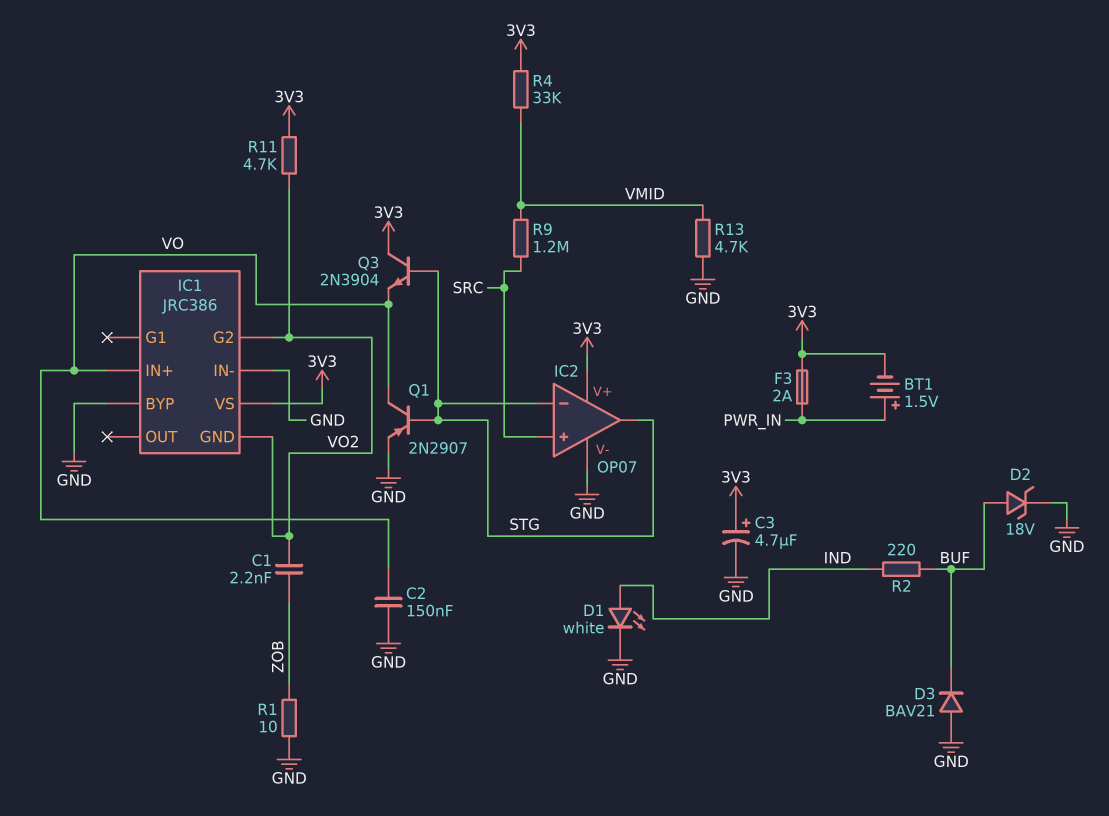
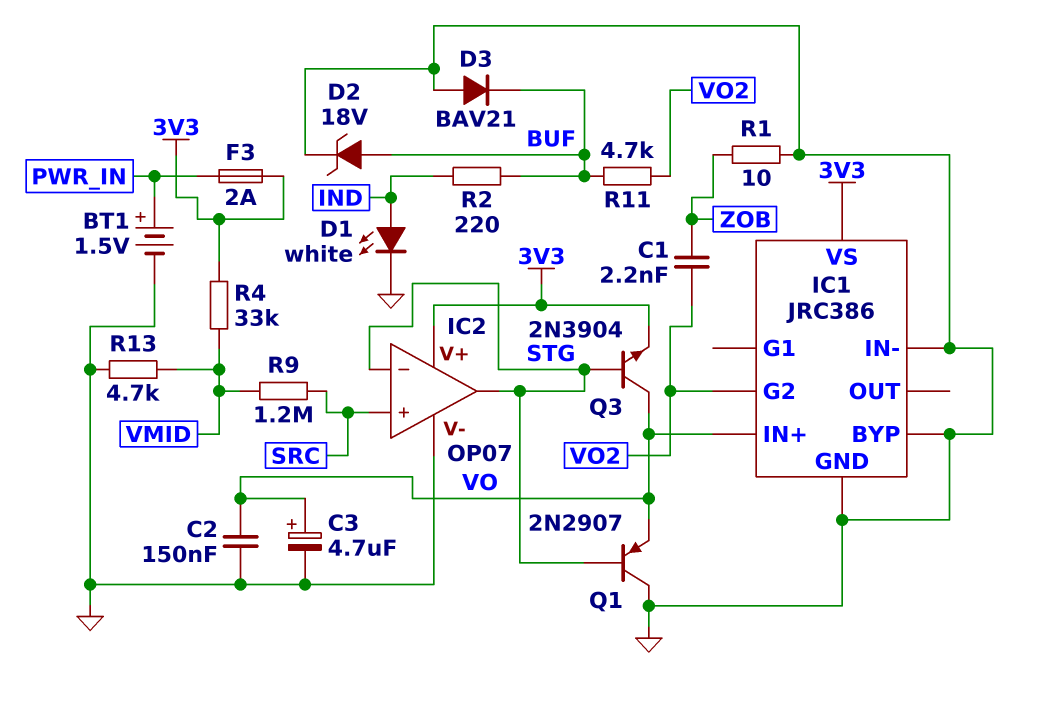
BT1: 1.5V (plus PWR_IN, minus 3V3) -> 1.5V (plus PWR_IN, minus GND)
C3: 4.7uF (plus 3V3, minus GND) -> 4.7uF (plus VO, minus GND)
IC1 pin GND: VO2 -> GND
Q1: PNP 2N2907 (B STG, C VO, E GND) -> PNP 2N2907 (B STG, C GND, E VO)
Q3: NPN 2N3904 (B STG, C 3V3, E VO) -> NPN 2N3904 (B STG, C VO, E 3V3)
R11: 4.7k (3V3, VO2) -> 4.7k (BUF, VO2)

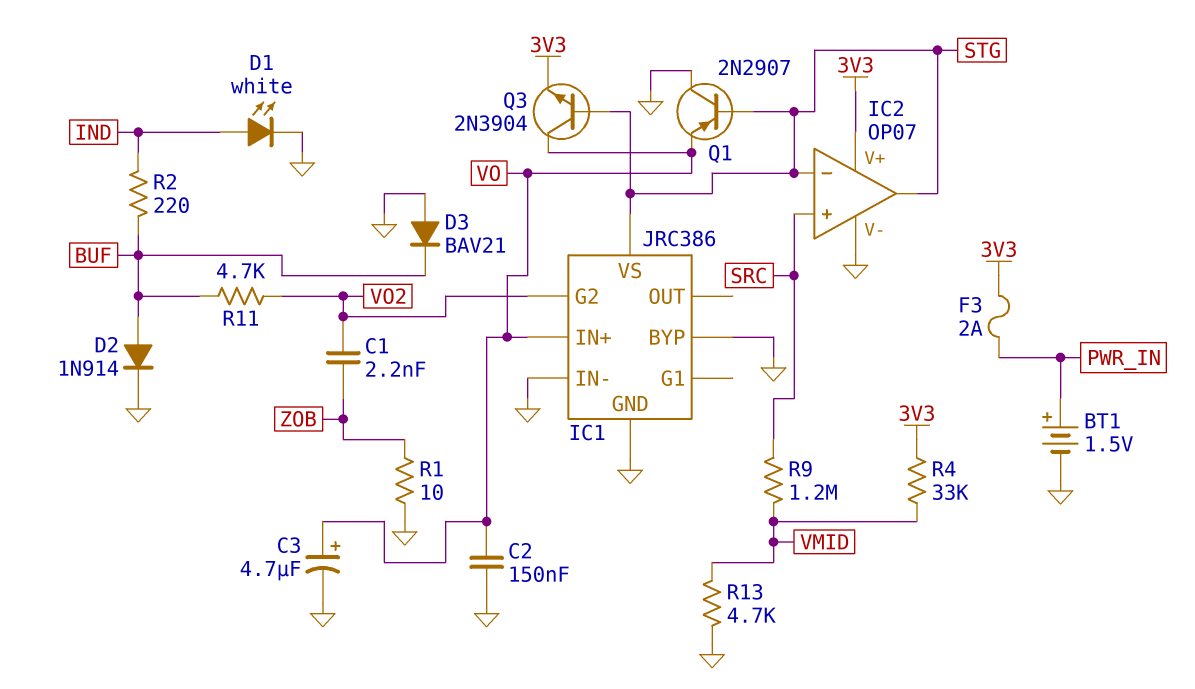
D2: zener 18V (A BUF, K GND) -> diode 1N914 (A BUF, K GND)
IC1 pin VS: 3V3 -> STG

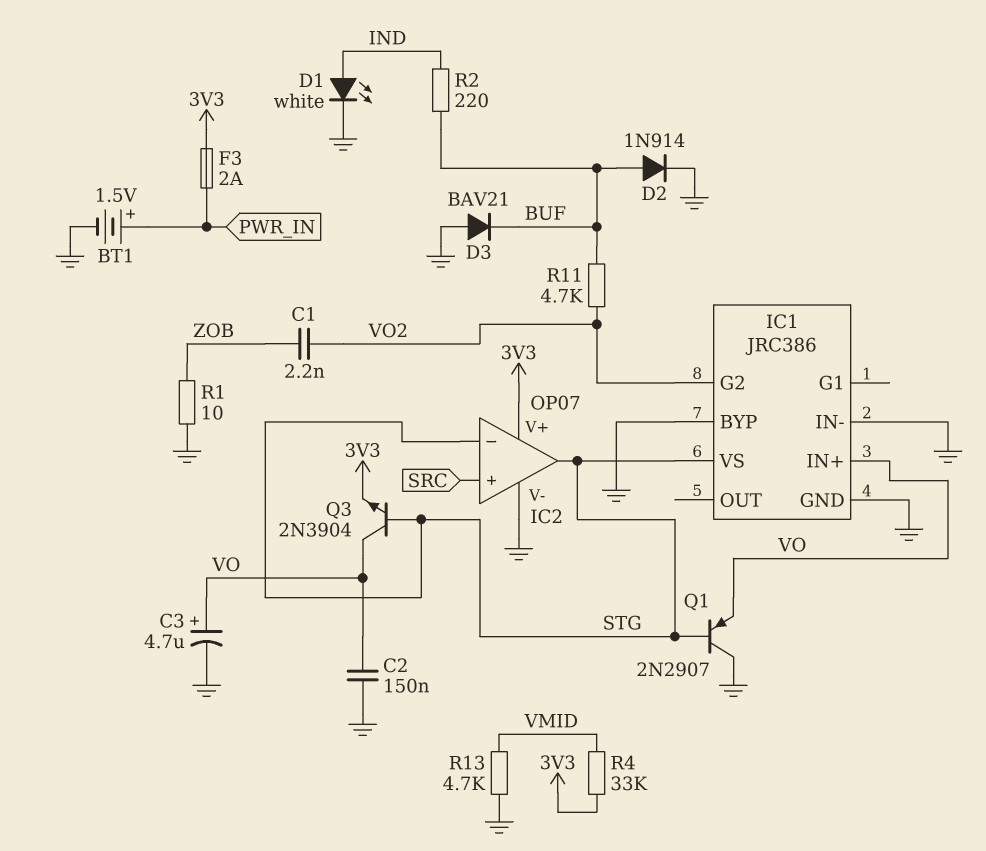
R9: 1.2M (SRC, VMID) -> none

